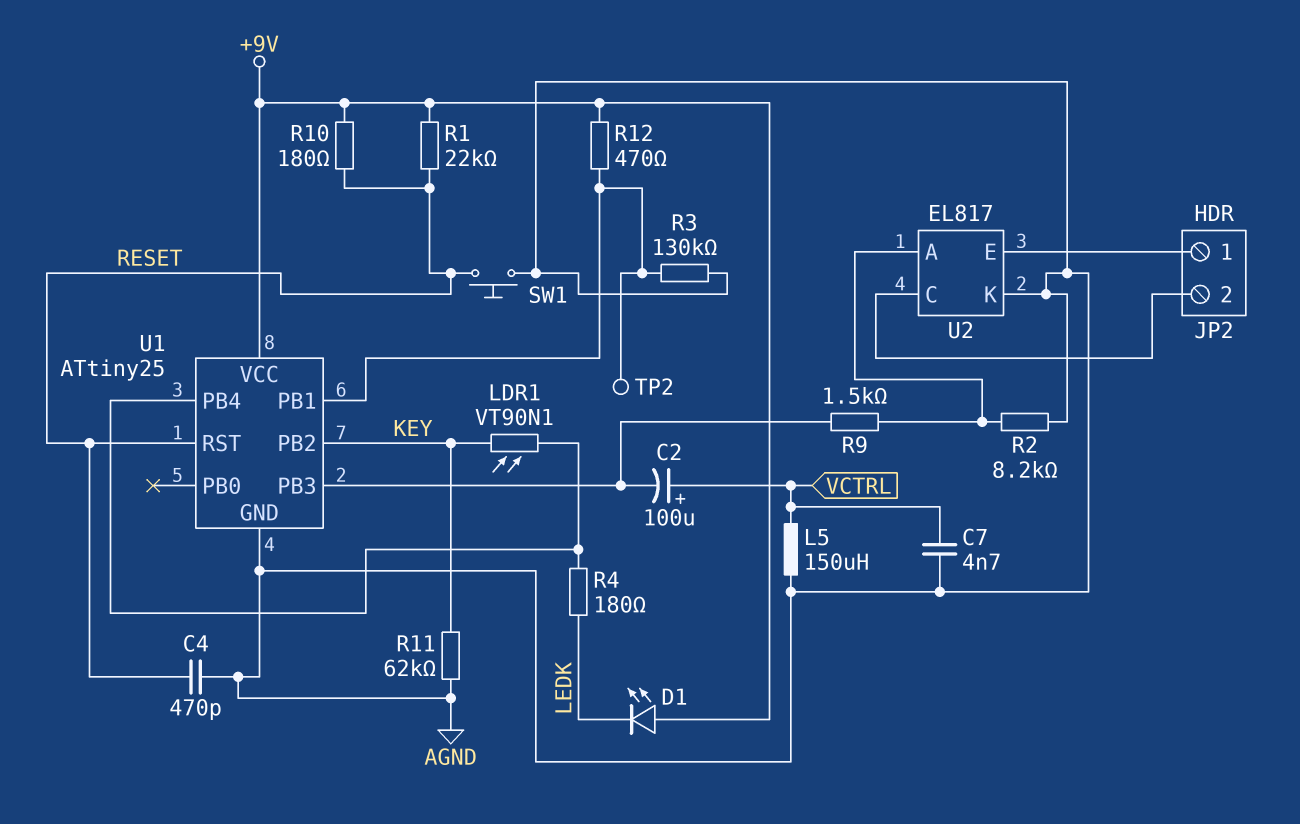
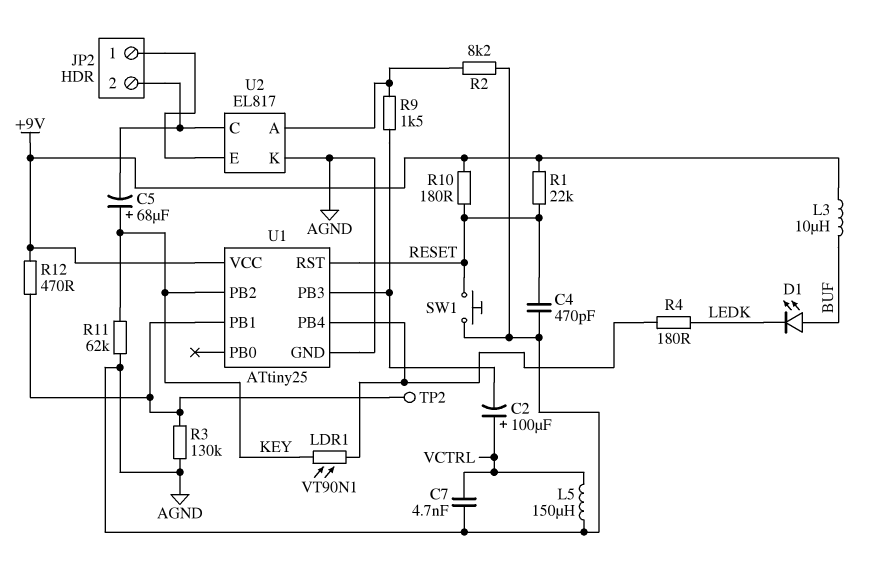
C5: none -> 68uF (plus KEY, minus JP2/2)
D1: LED (A +9V, K LEDK) -> LED (A BUF, K LEDK)
L3: none -> 10uH (+9V, BUF)

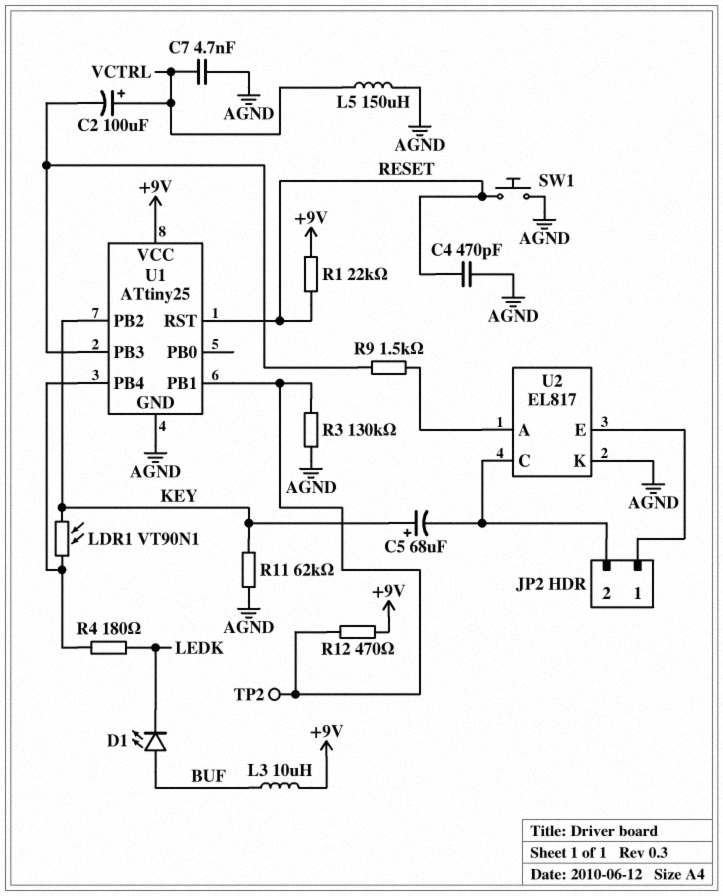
R2: 8.2k (AGND, U2/A) -> none
R10: 180 (+9V, RESET) -> none

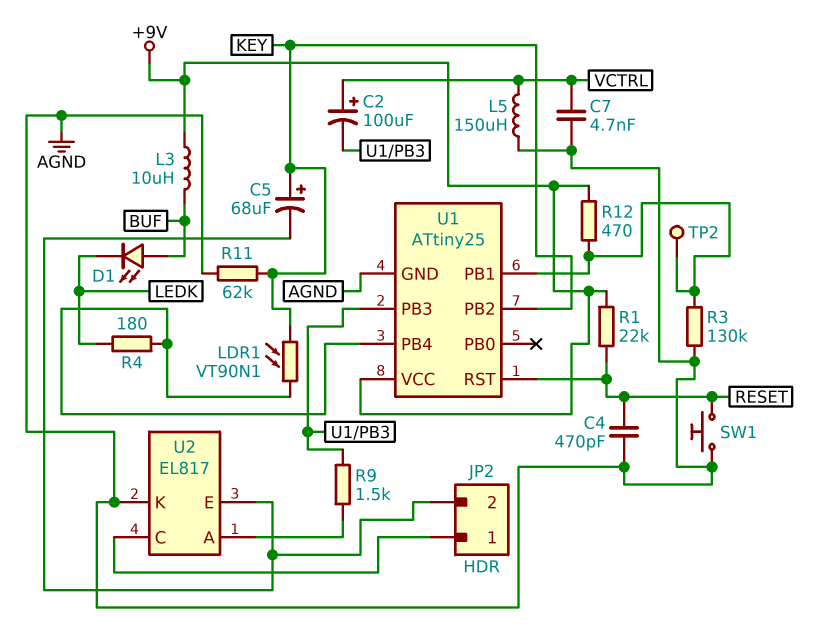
U2 pin C: JP2/2 -> JP2/1
U2 pin E: JP2/1 -> JP2/2

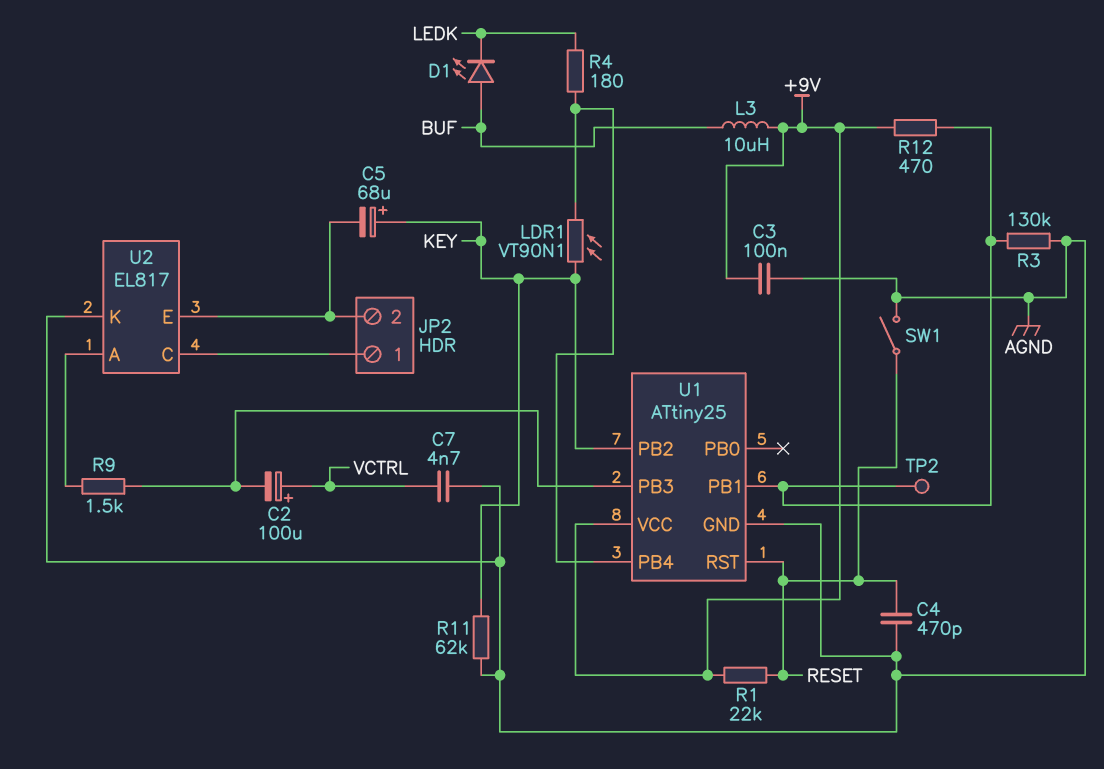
C3: none -> 100nF (+9V, AGND)
L5: 150uH (AGND, VCTRL) -> none
SW1: button (AGND, RESET) -> switch (AGND, RESET)

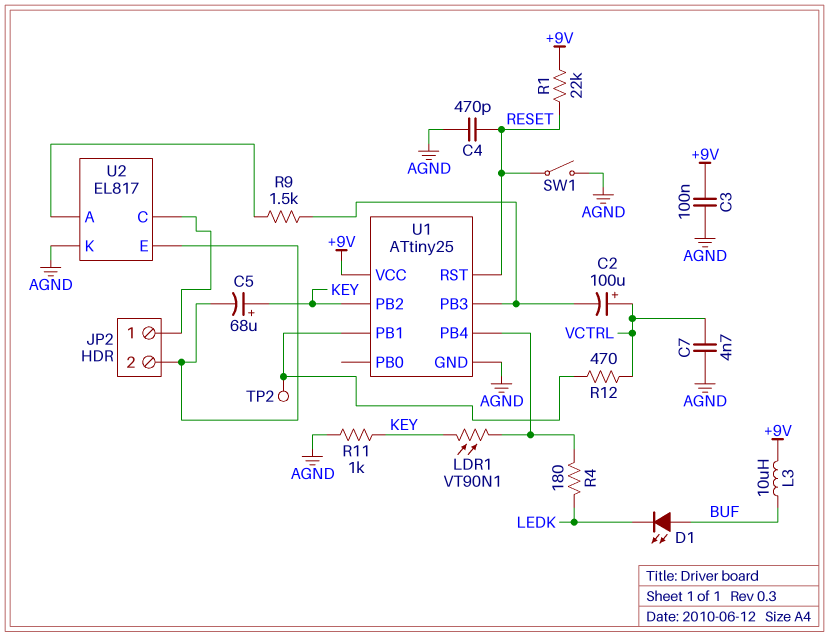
R3: 130k (AGND, U1/PB1) -> none
R11: 62k (AGND, KEY) -> 1k (AGND, KEY)
R12: 470 (+9V, U1/PB1) -> 470 (U1/PB1, VCTRL)

